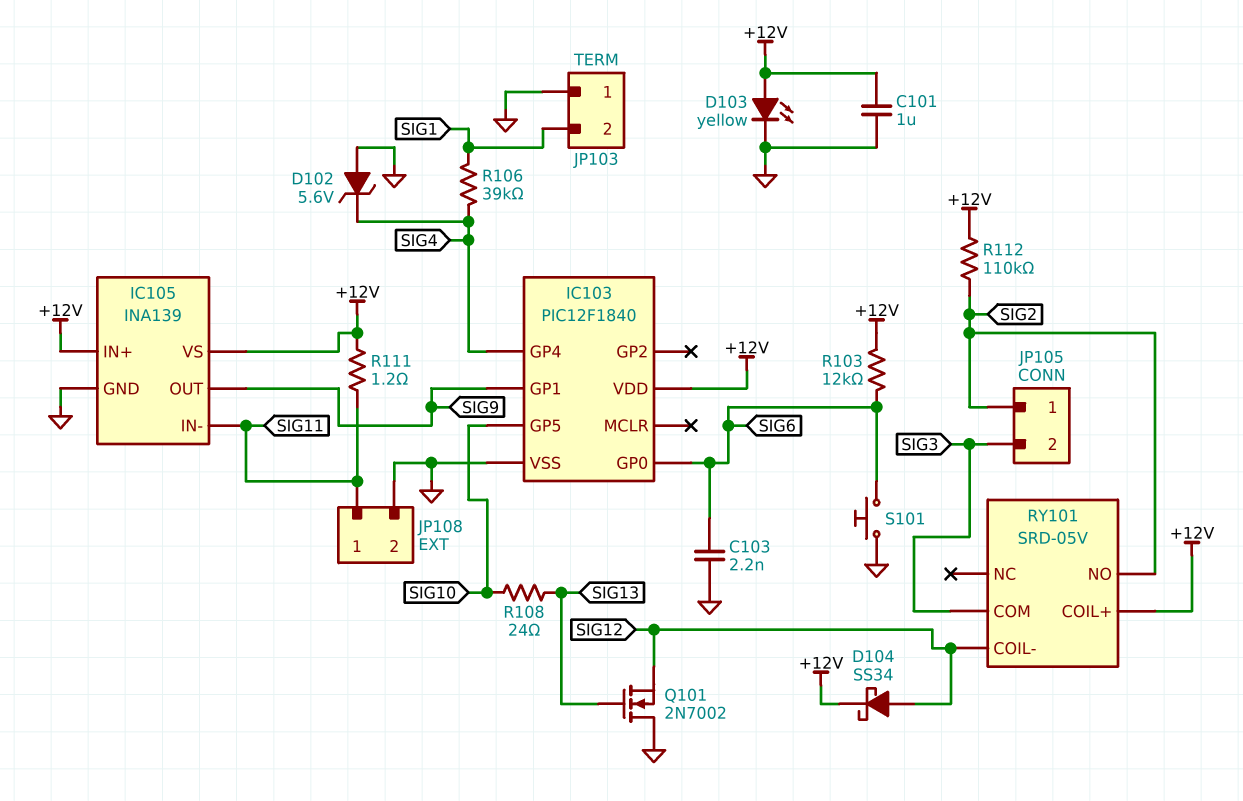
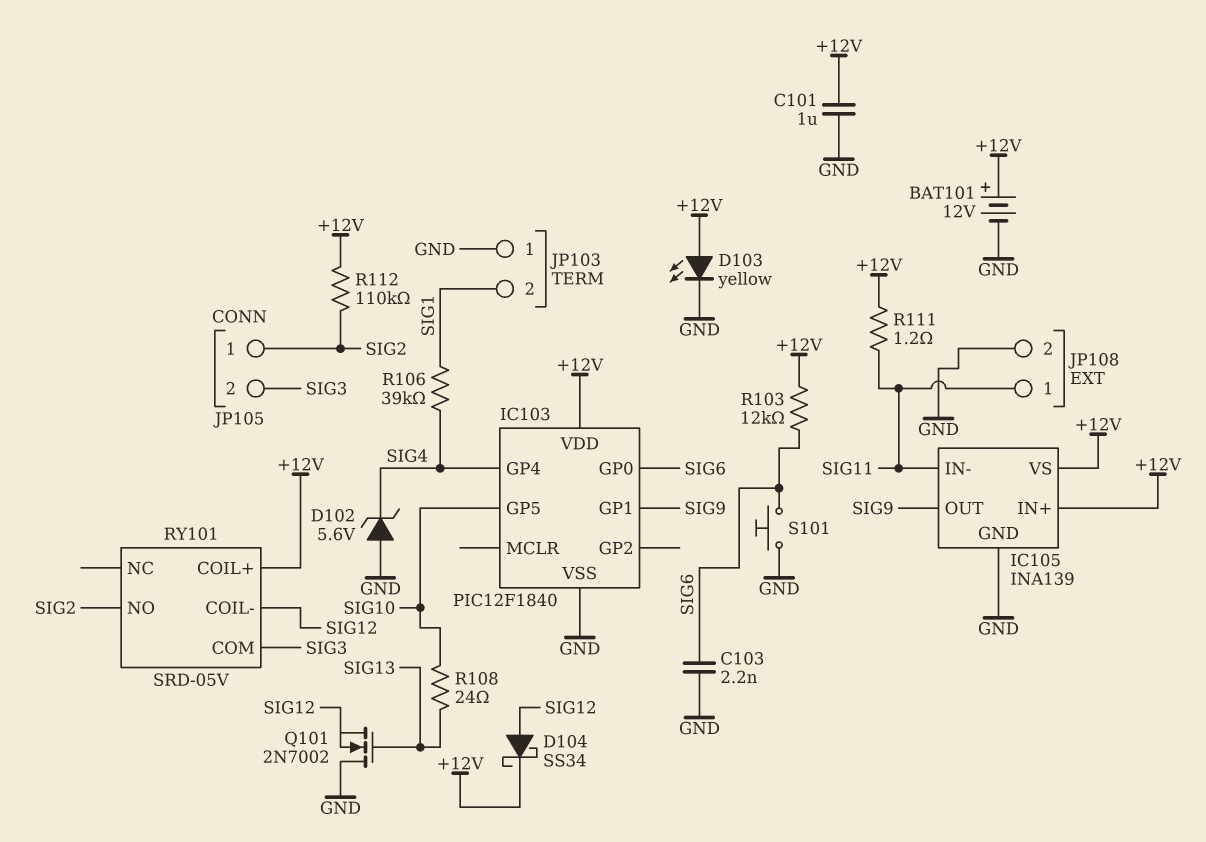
BAT101: none -> 12V (plus +12V, minus GND)

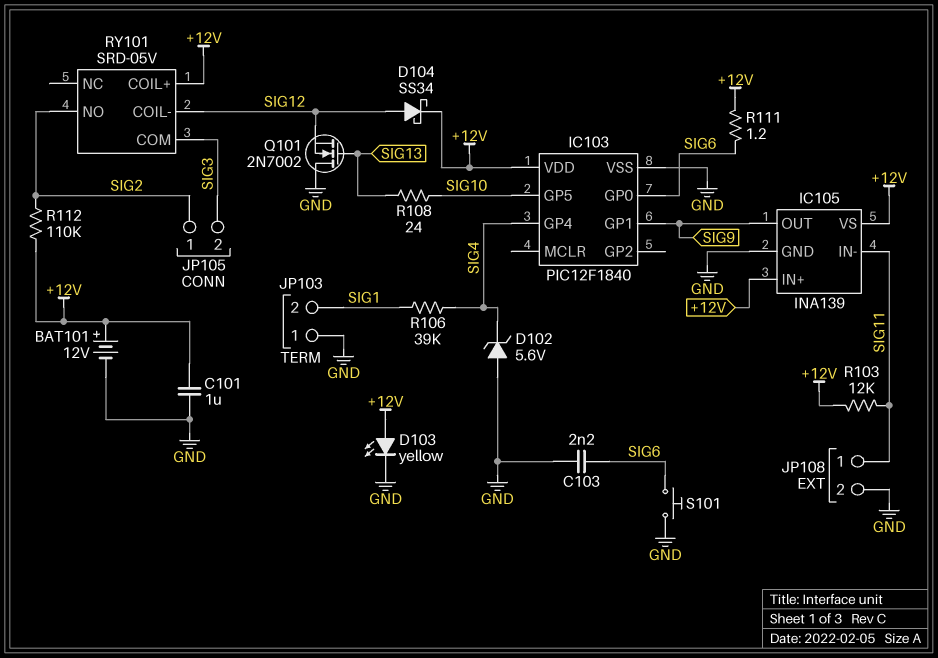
R103: 12k (+12V, SIG6) -> 12k (+12V, SIG11)
R111: 1.2 (+12V, SIG11) -> 1.2 (+12V, SIG6)

